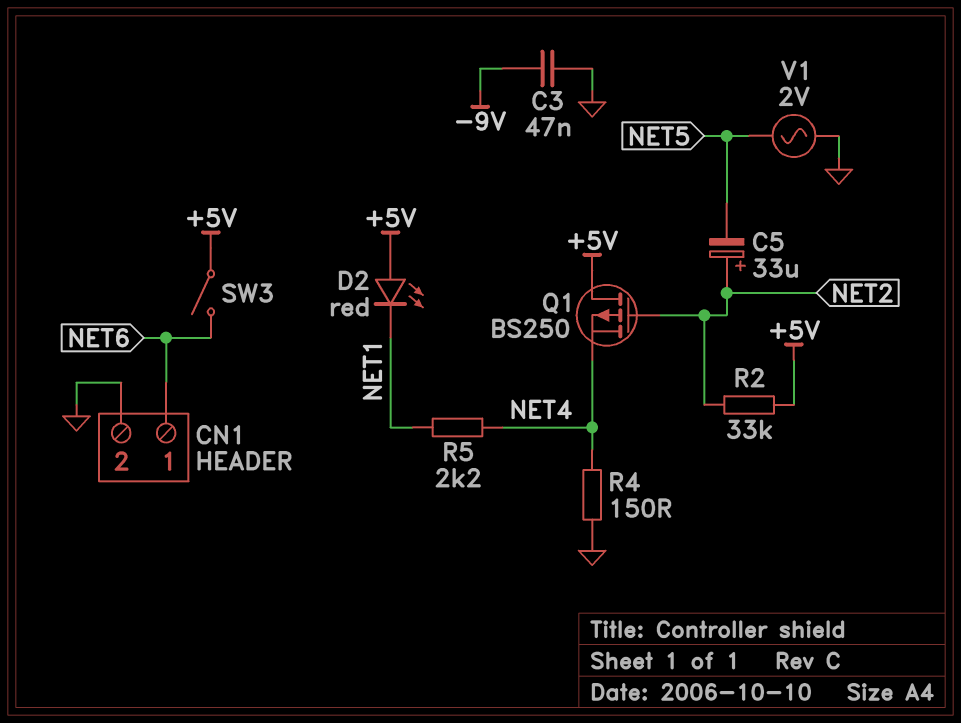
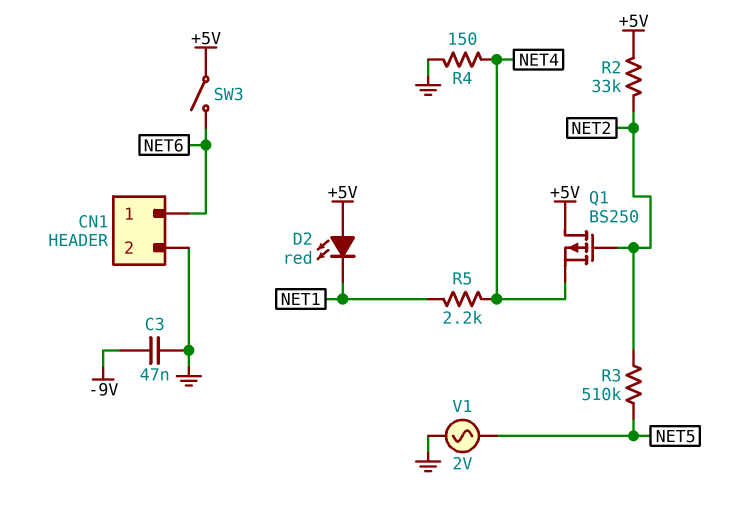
C5: 33uF (plus NET2, minus NET5) -> none
R3: none -> 510k (NET2, NET5)

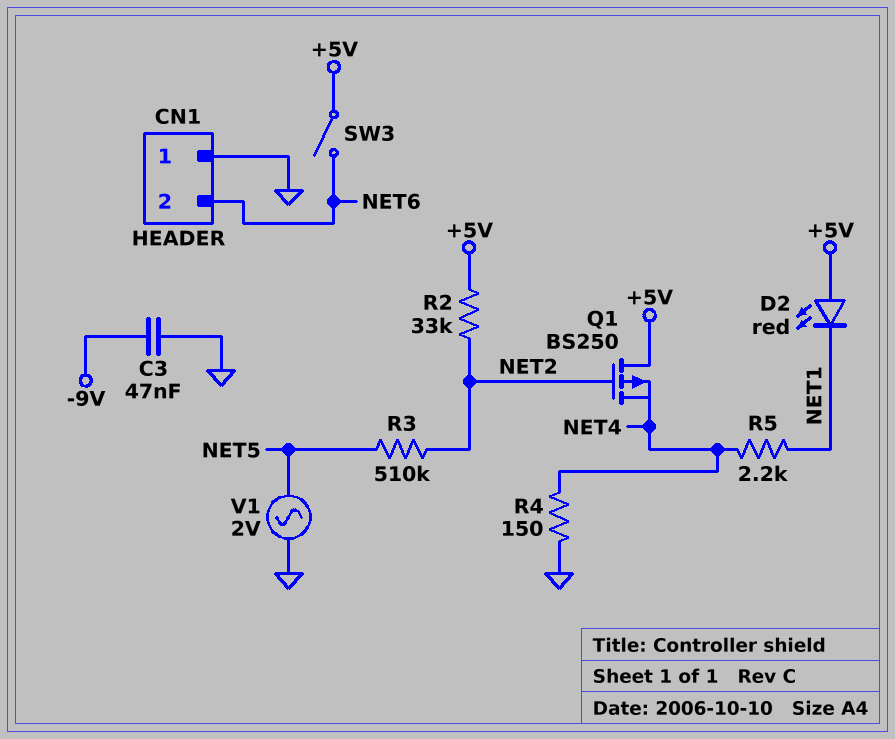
CN1 pin 1: NET6 -> GND
CN1 pin 2: GND -> NET6

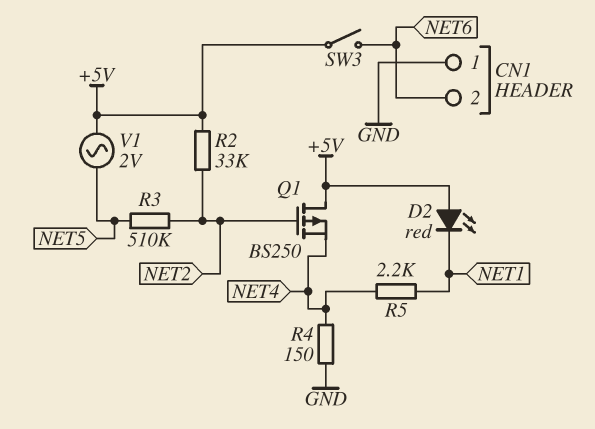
C3: 47nF (-9V, GND) -> none
V1: AC 2V (GND, NET5) -> AC 2V (+5V, NET5)

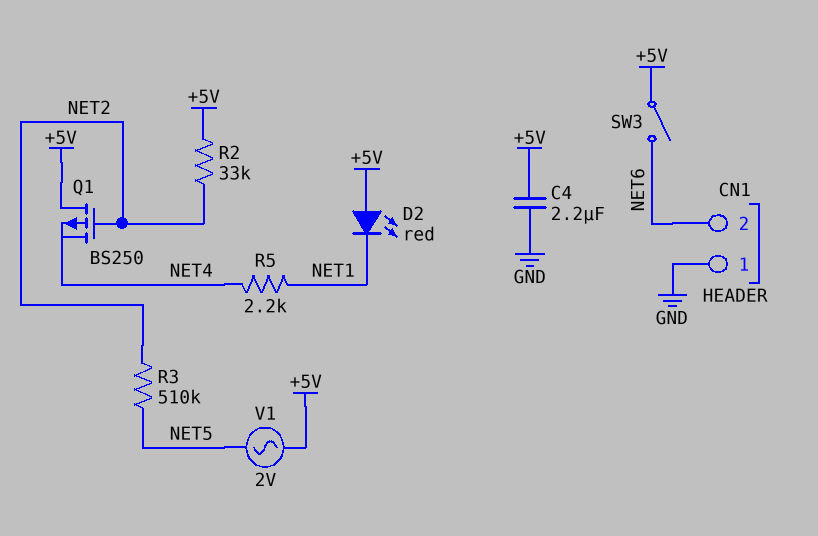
C4: none -> 2.2uF (+5V, GND)
R4: 150 (GND, NET4) -> none

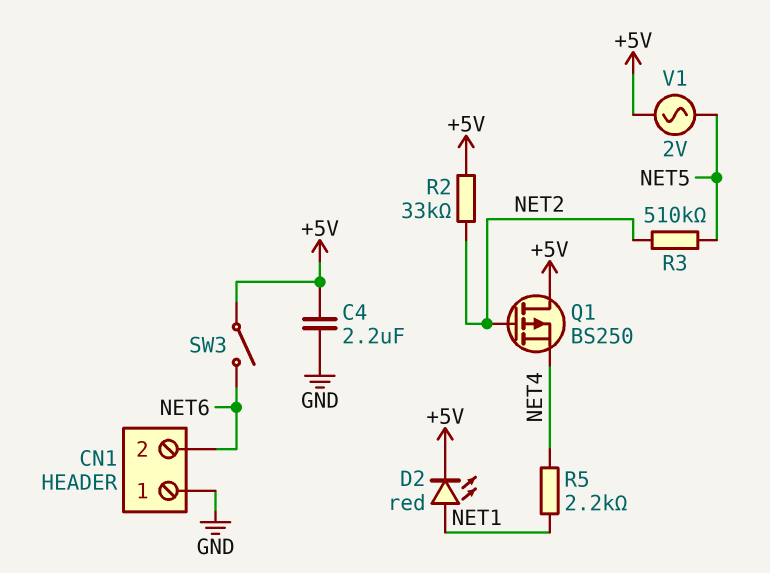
D2: LED red (A +5V, K NET1) -> LED red (A NET1, K +5V)

